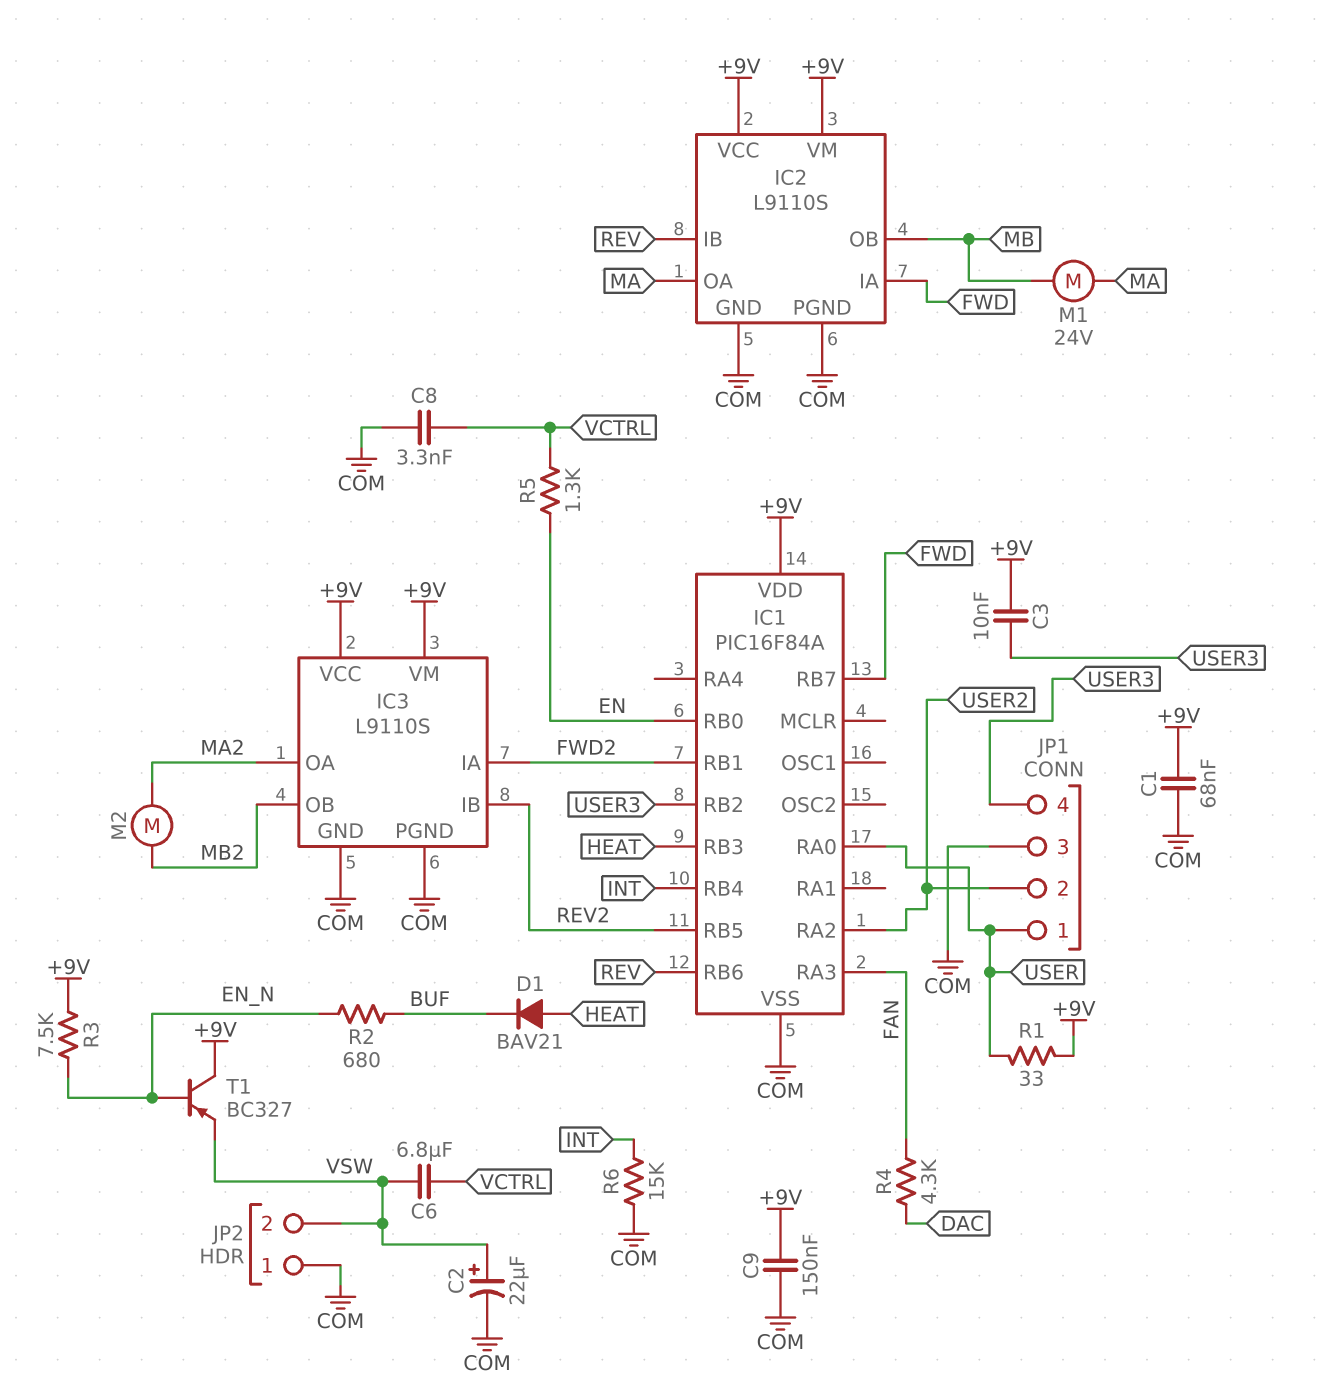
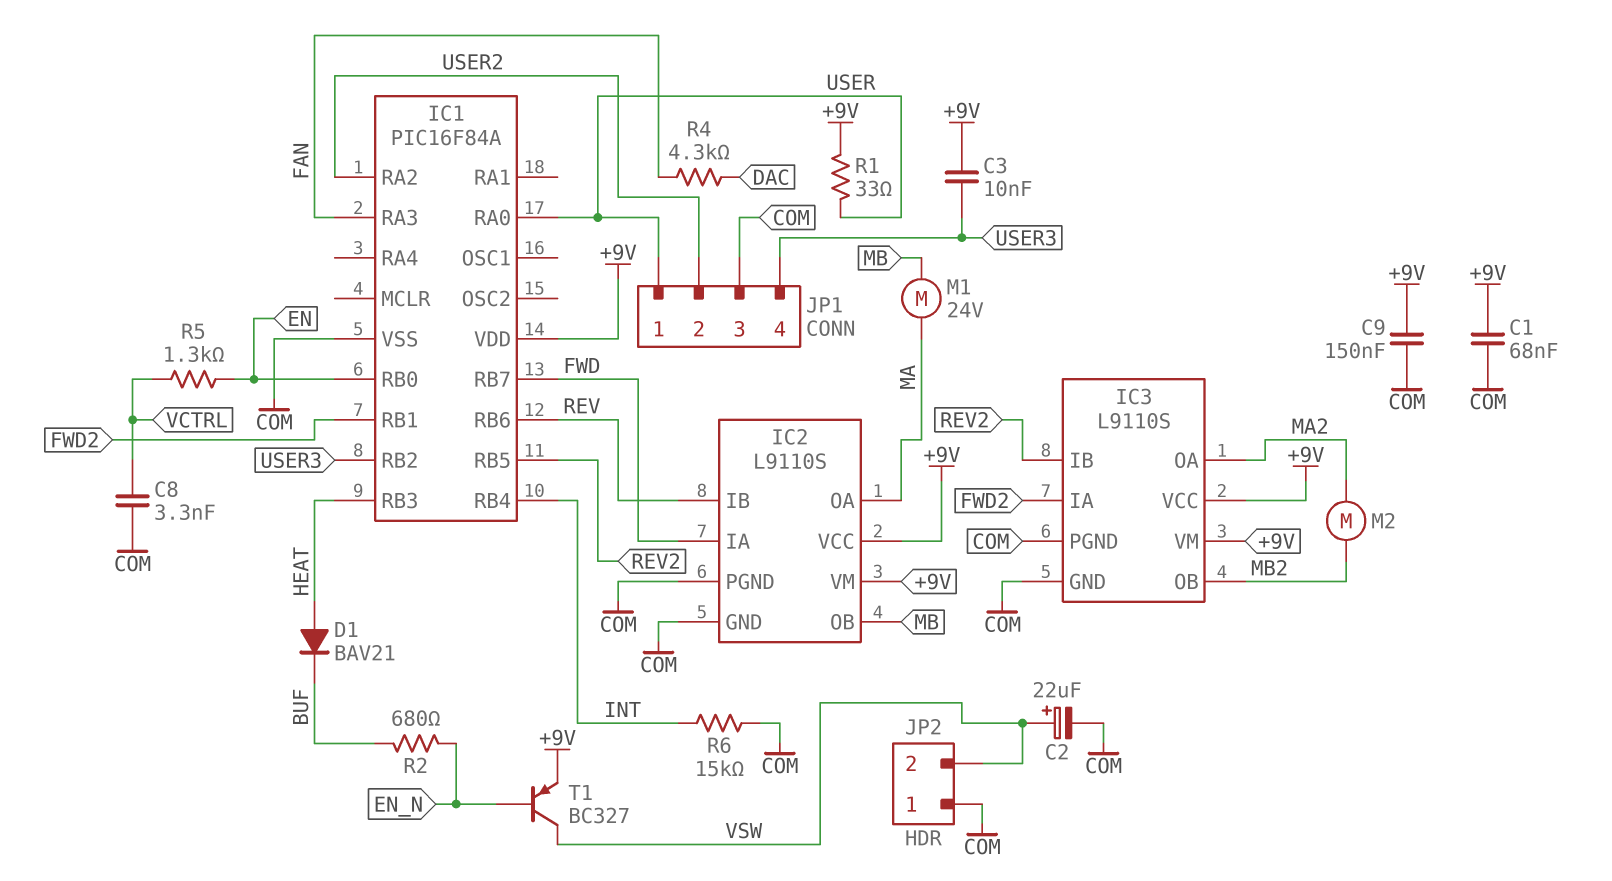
C6: 6.8uF (VCTRL, VSW) -> none
R3: 7.5k (+9V, EN_N) -> none
T1: PNP BC327 (B EN_N, C +9V, E VSW) -> PNP BC327 (B EN_N, C VSW, E +9V)

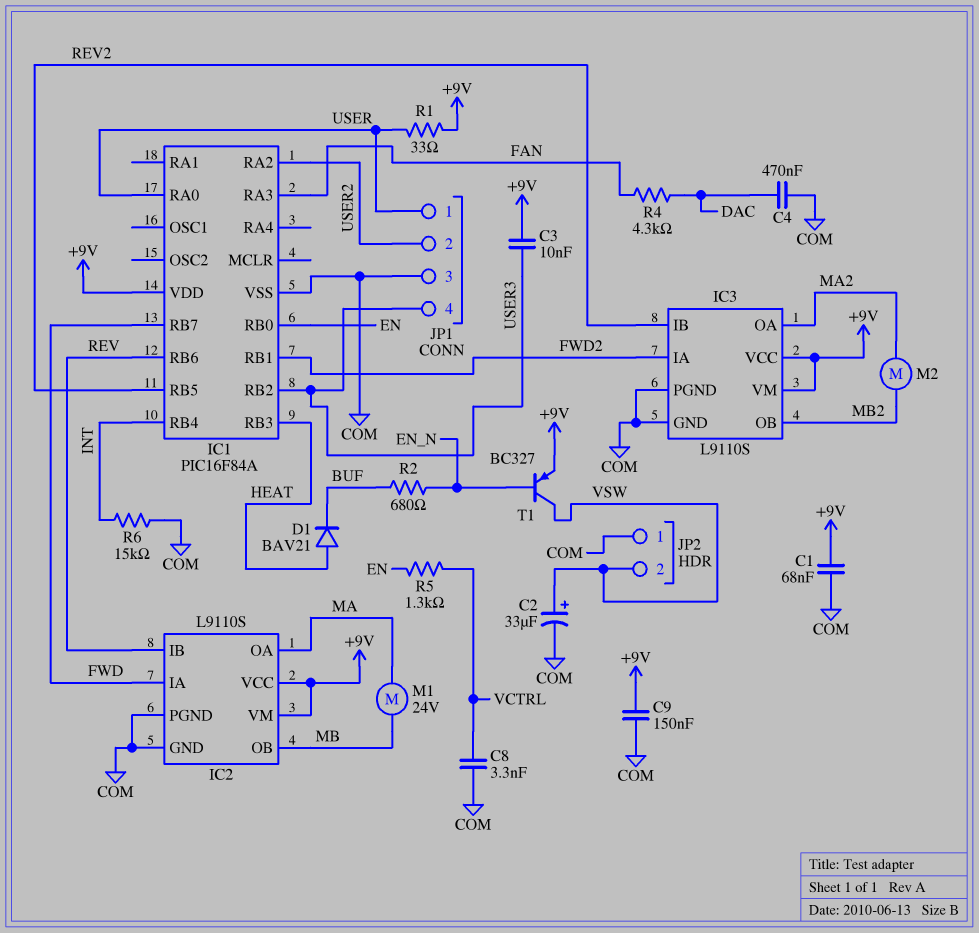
C2: 22uF (plus VSW, minus COM) -> 33uF (plus VSW, minus COM)
C4: none -> 470nF (COM, DAC)

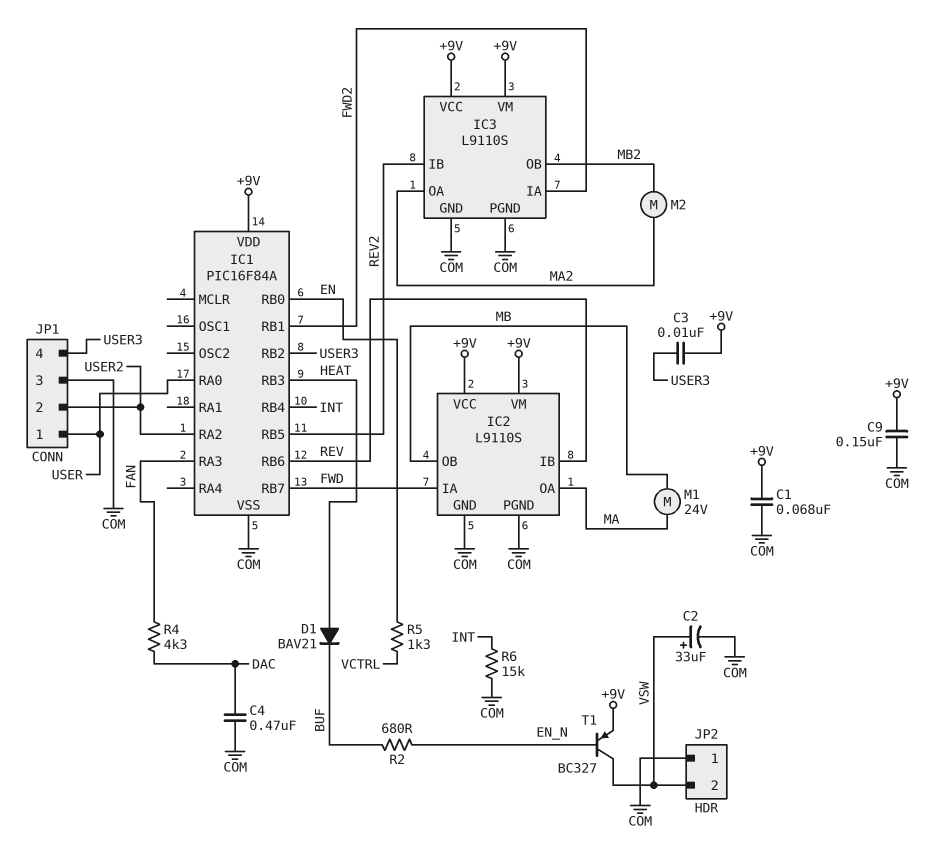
C8: 3.3nF (COM, VCTRL) -> none
R1: 33 (+9V, USER) -> none

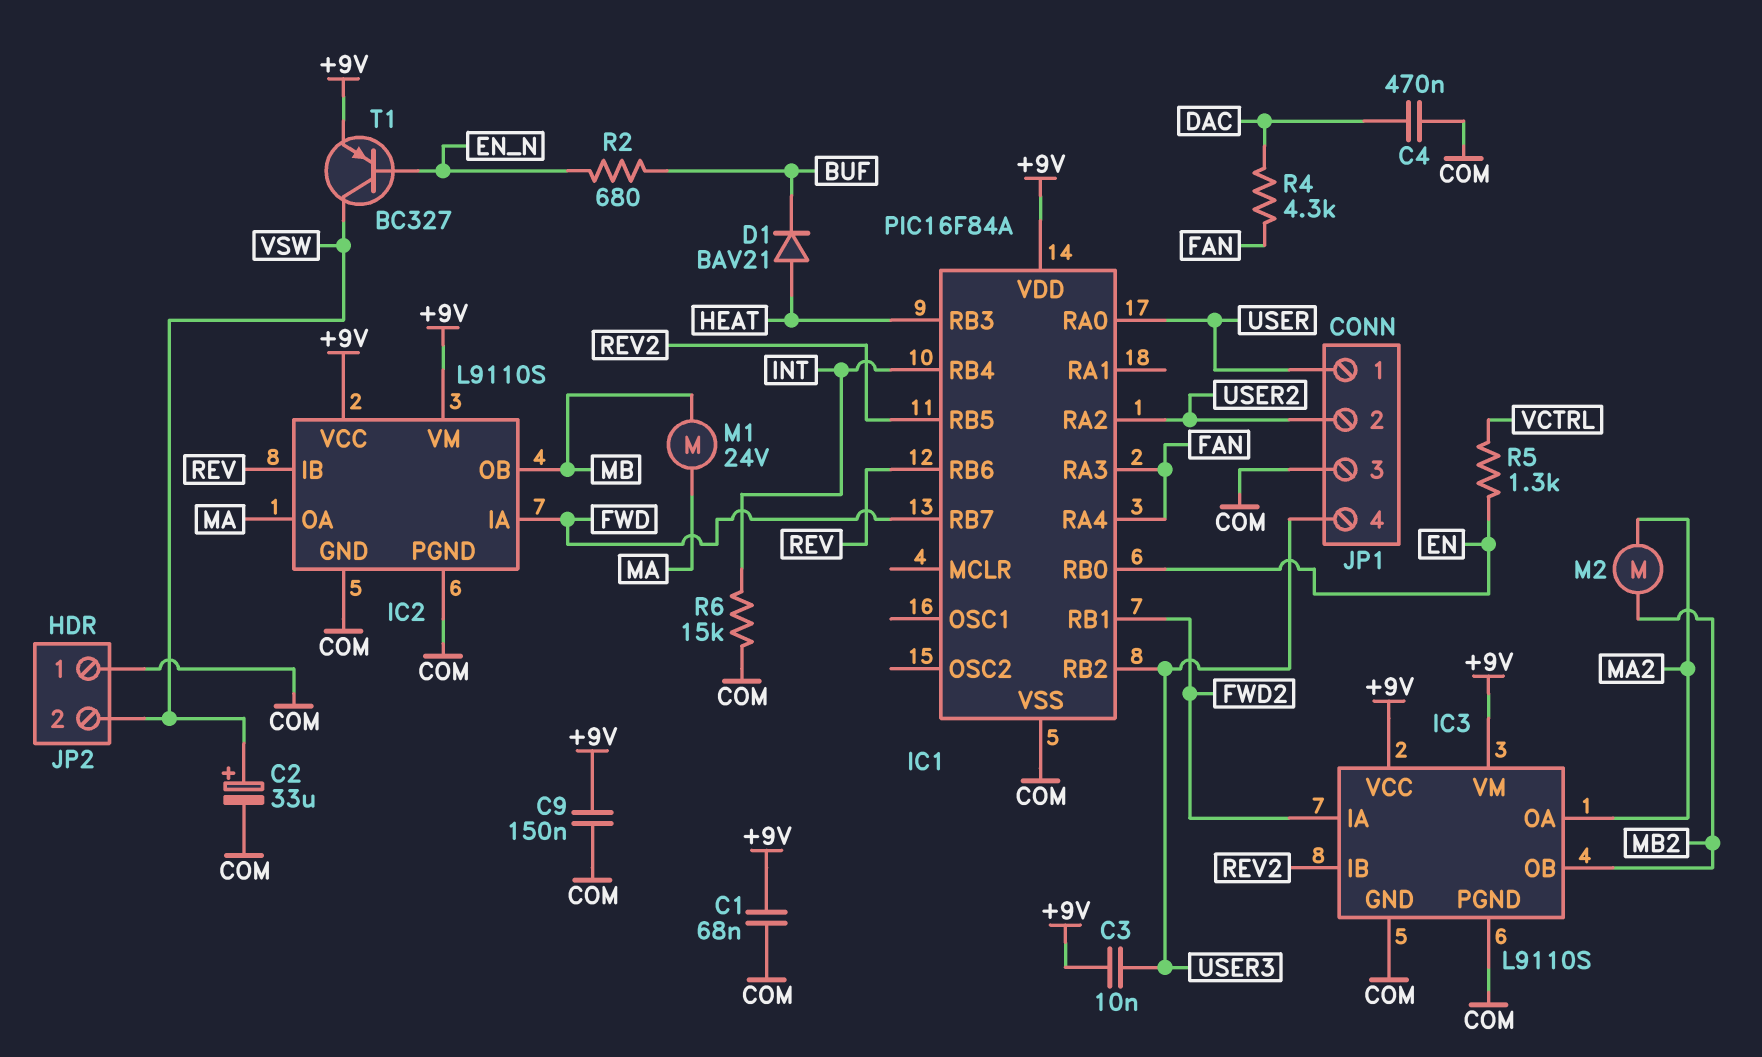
IC1 pin RA4: none -> FAN

